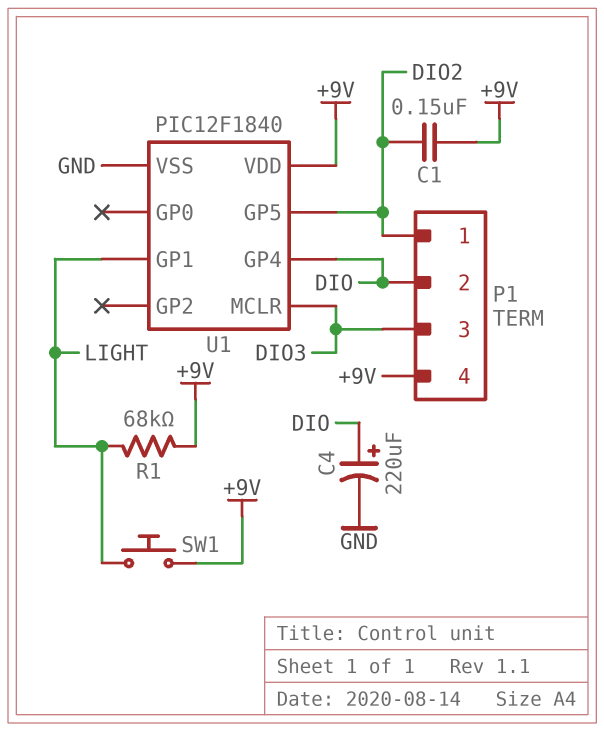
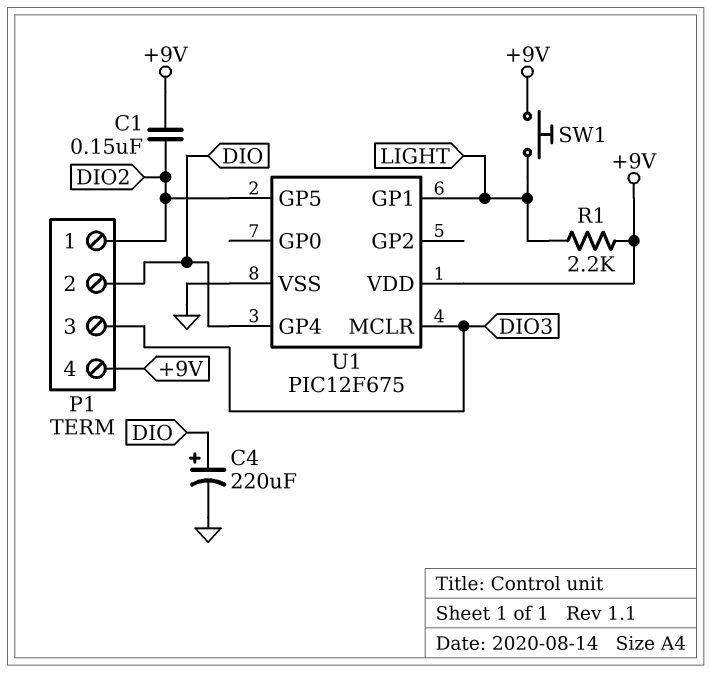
R1: 68k (+9V, LIGHT) -> 2.2k (+9V, LIGHT)
U1: PIC12F1840 -> PIC12F675

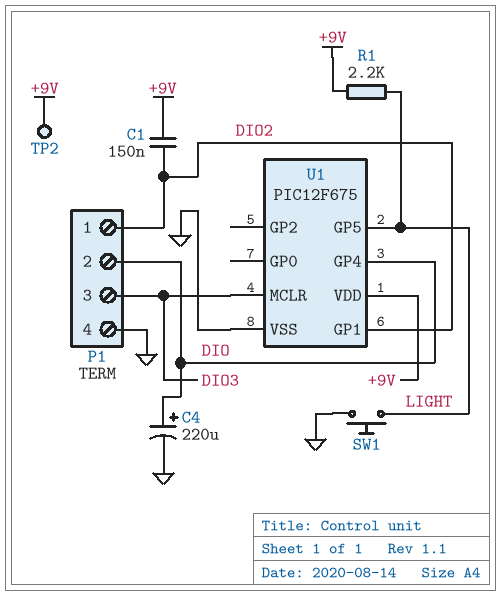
P1 pin 4: +9V -> GND
SW1: button (+9V, LIGHT) -> button (GND, LIGHT)
TP2: none -> test point (+9V)
U1 pin GP1: LIGHT -> DIO2
U1 pin GP5: DIO2 -> LIGHT

